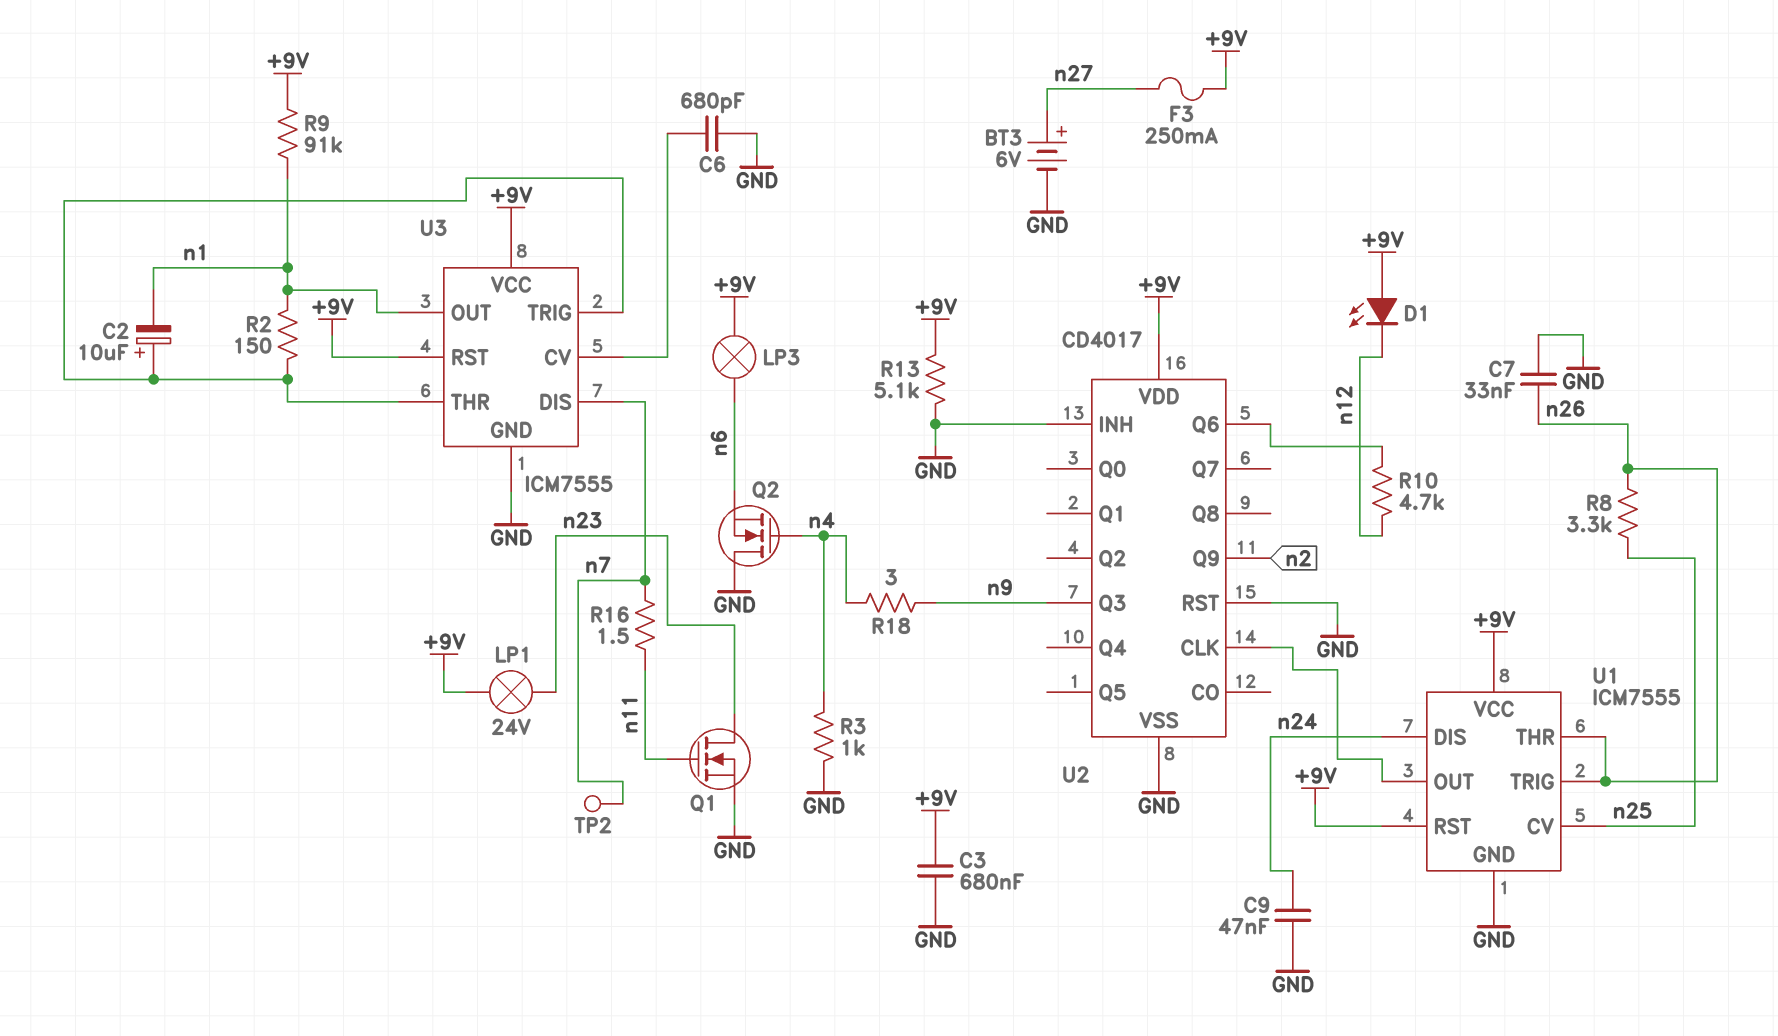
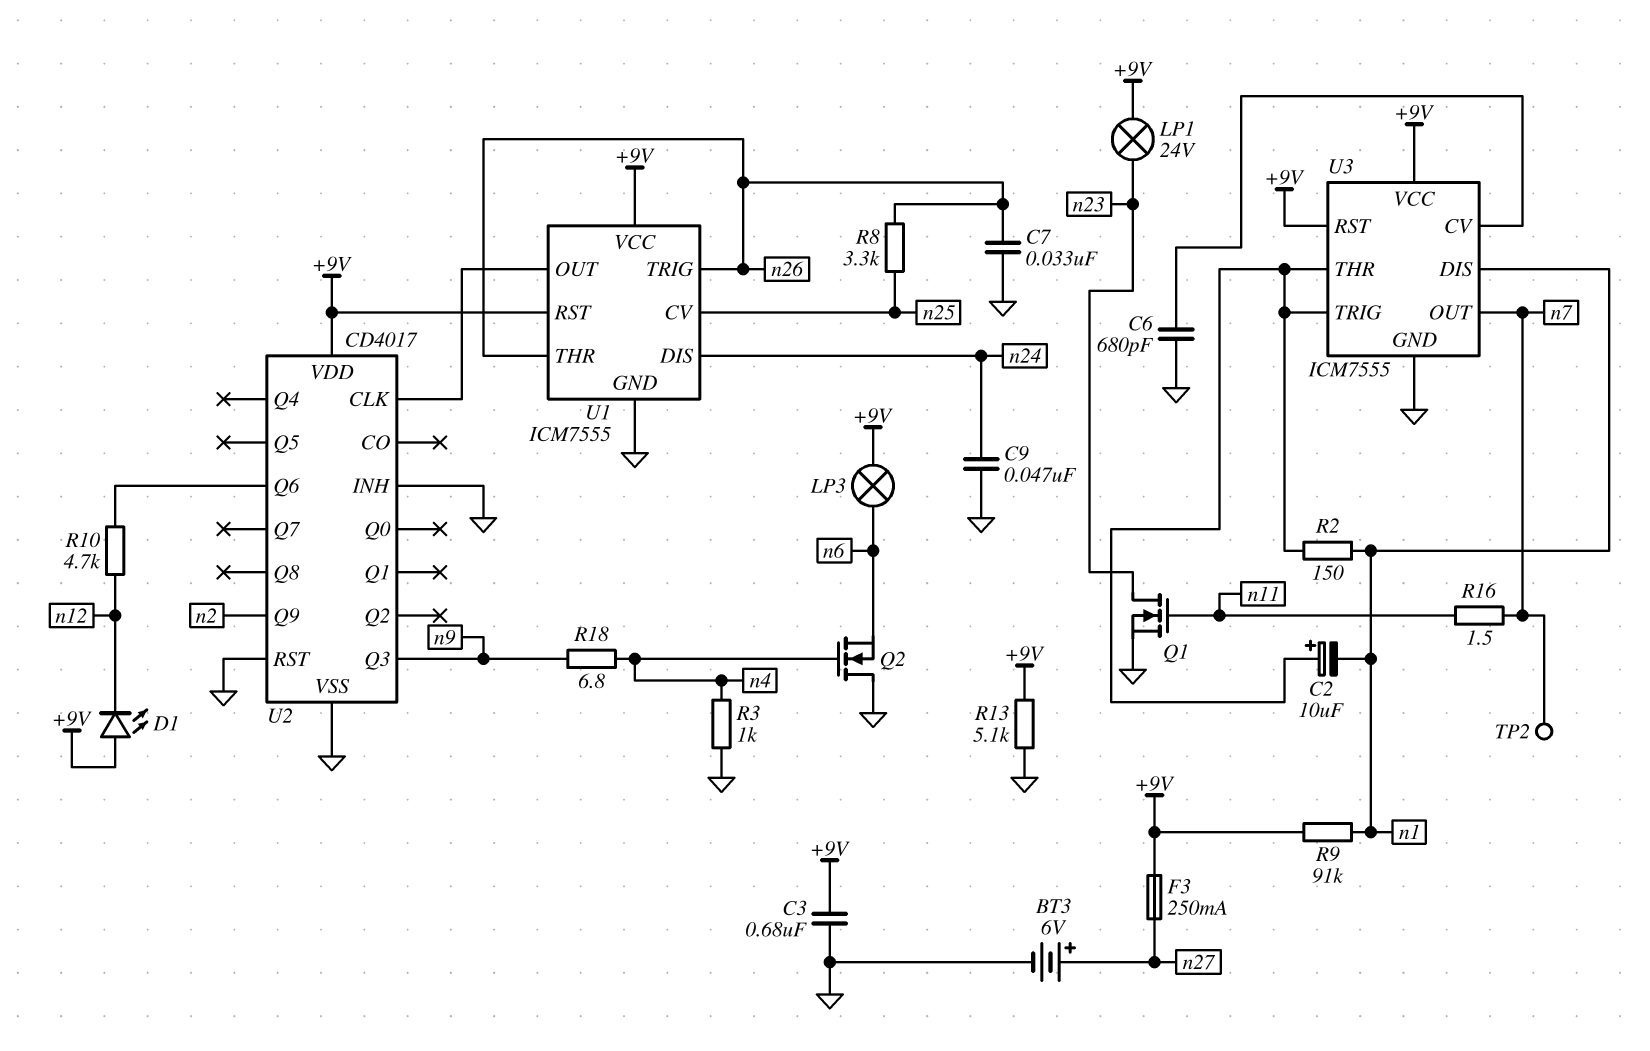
R18: 3 (n4, n9) -> 6.8 (n4, n9)
U3 pin DIS: n7 -> n1
U3 pin OUT: n1 -> n7

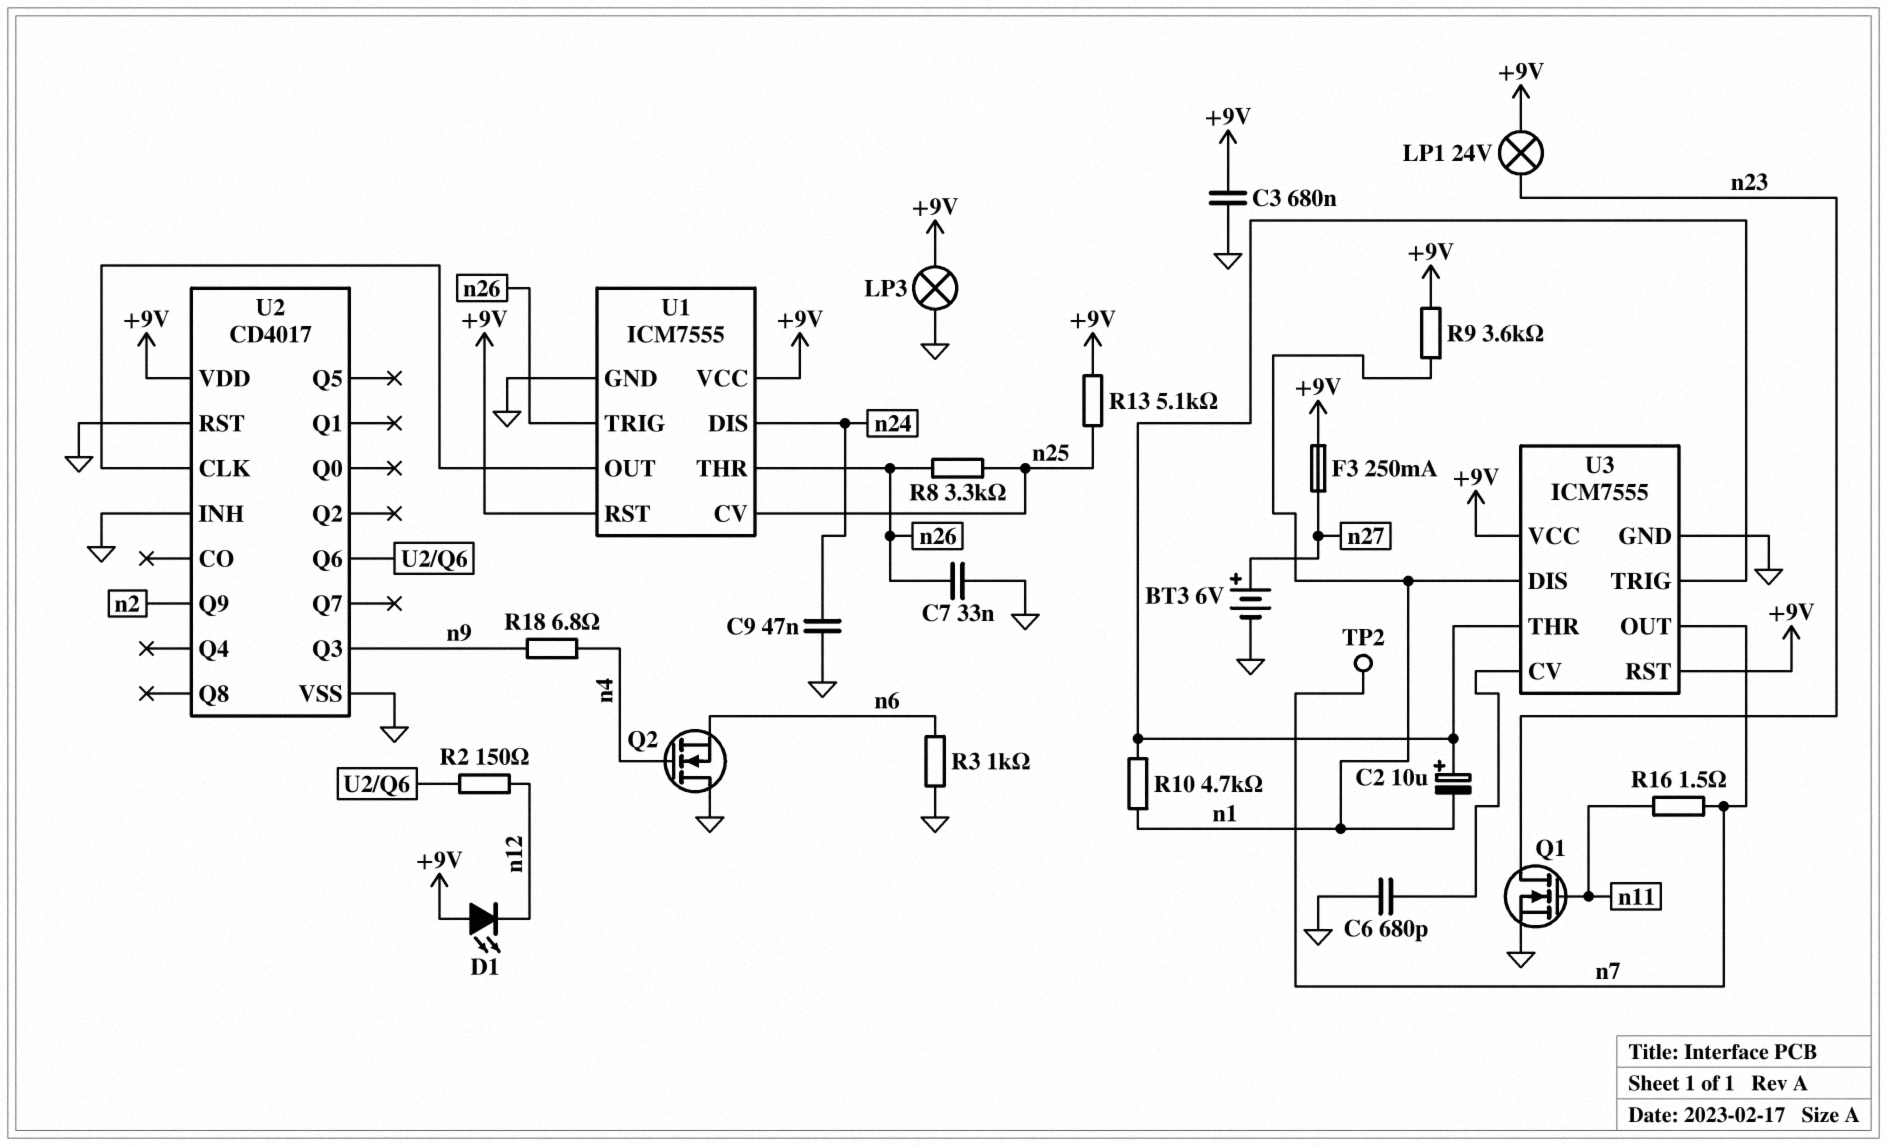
LP3: lamp (+9V, n6) -> lamp (+9V, GND)
R2: 150 (U3/THR, n1) -> 150 (U2/Q6, n12)
R3: 1k (GND, n4) -> 1k (GND, n6)
R9: 91k (+9V, n1) -> 3.6k (+9V, n1)
R10: 4.7k (U2/Q6, n12) -> 4.7k (U3/THR, n1)
R13: 5.1k (+9V, GND) -> 5.1k (+9V, n25)

